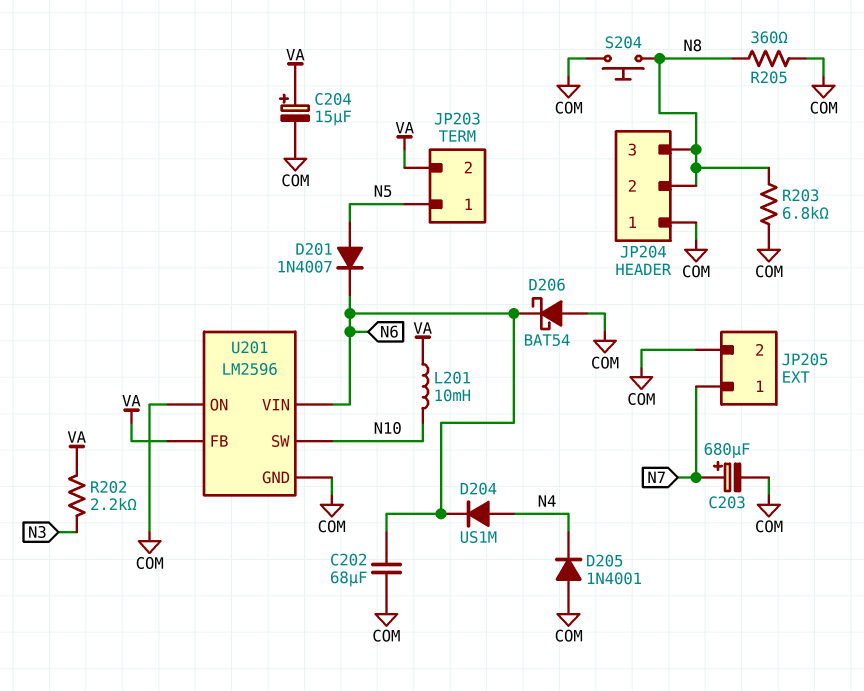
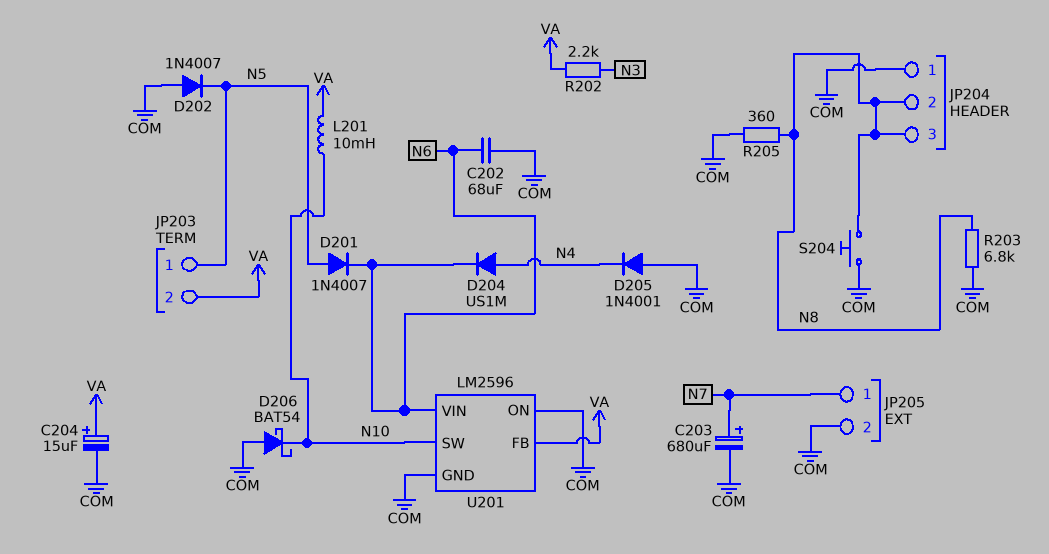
D202: none -> diode 1N4007 (A COM, K N5)
D206: schottky BAT54 (A COM, K N6) -> schottky BAT54 (A COM, K N10)

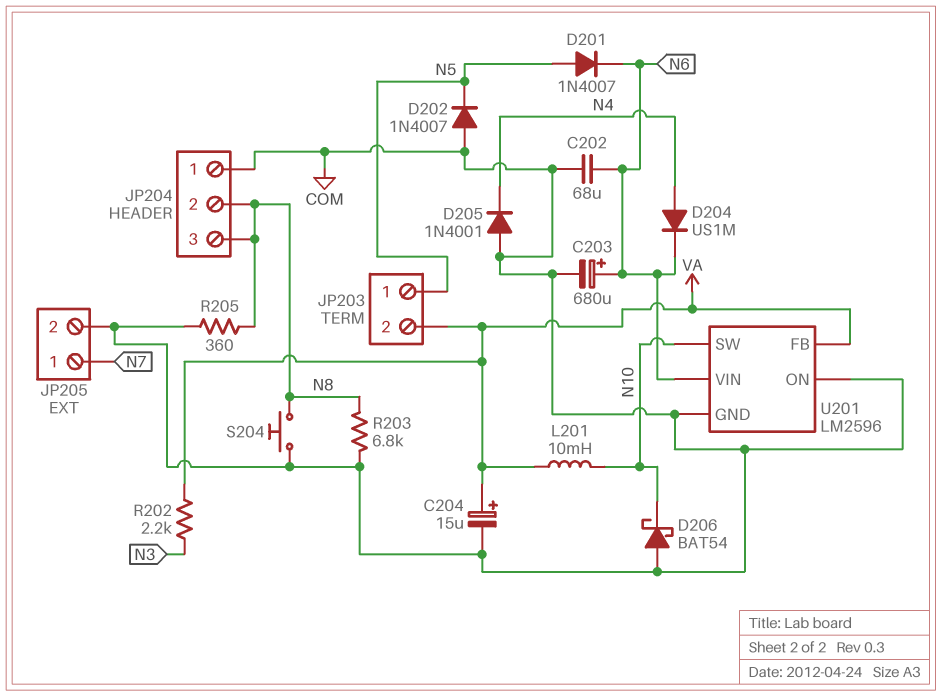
C203: 680uF (plus N7, minus COM) -> 680uF (plus N6, minus COM)

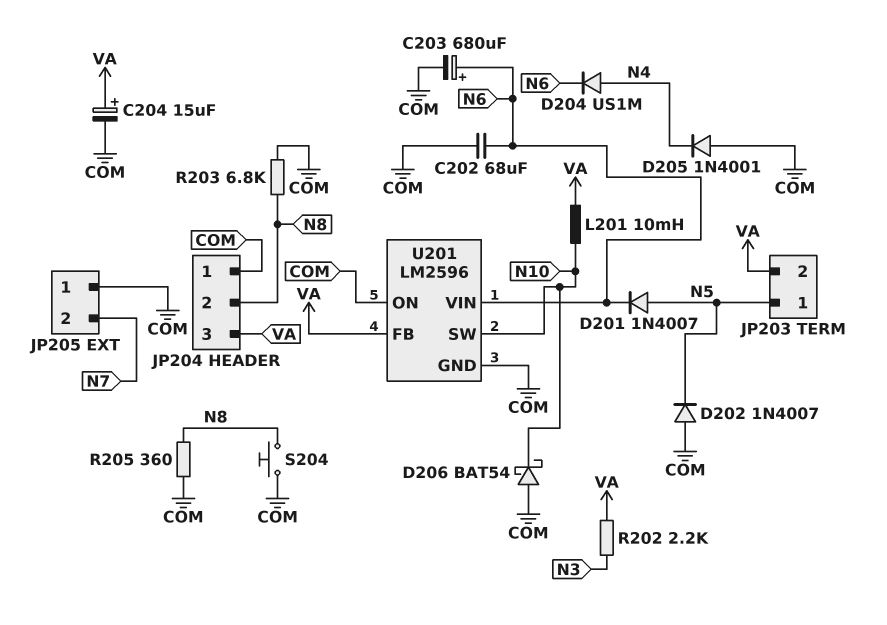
JP204 pin 3: N8 -> VA
JP205 pin 1: N7 -> COM
JP205 pin 2: COM -> N7

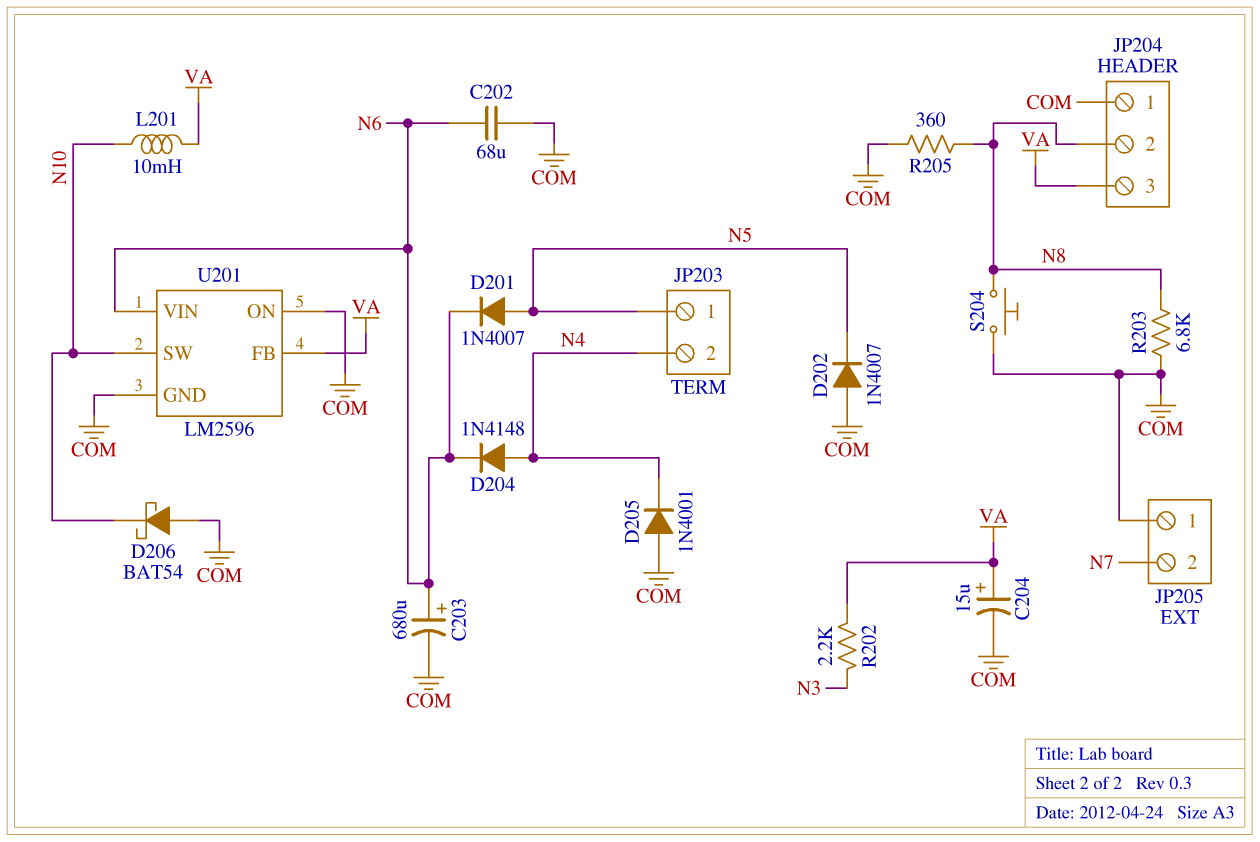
D204: diode US1M (A N4, K N6) -> diode 1N4148 (A N4, K N6)
JP203 pin 2: VA -> N4

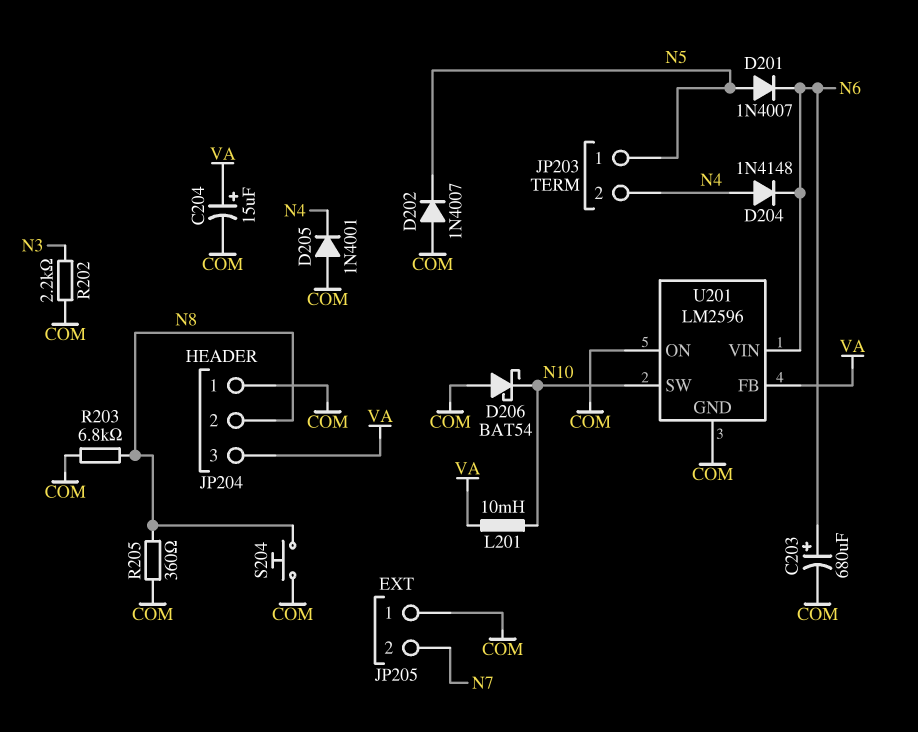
C202: 68uF (COM, N6) -> none
R202: 2.2k (N3, VA) -> 2.2k (COM, N3)

